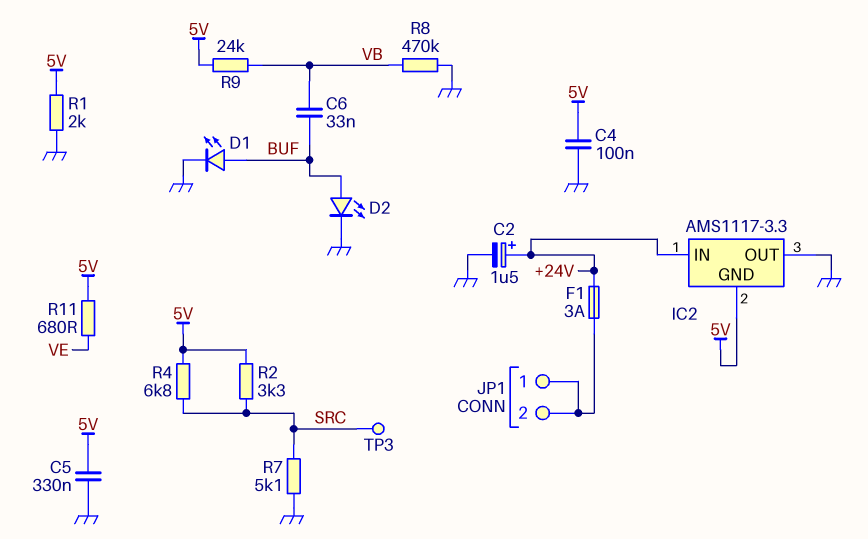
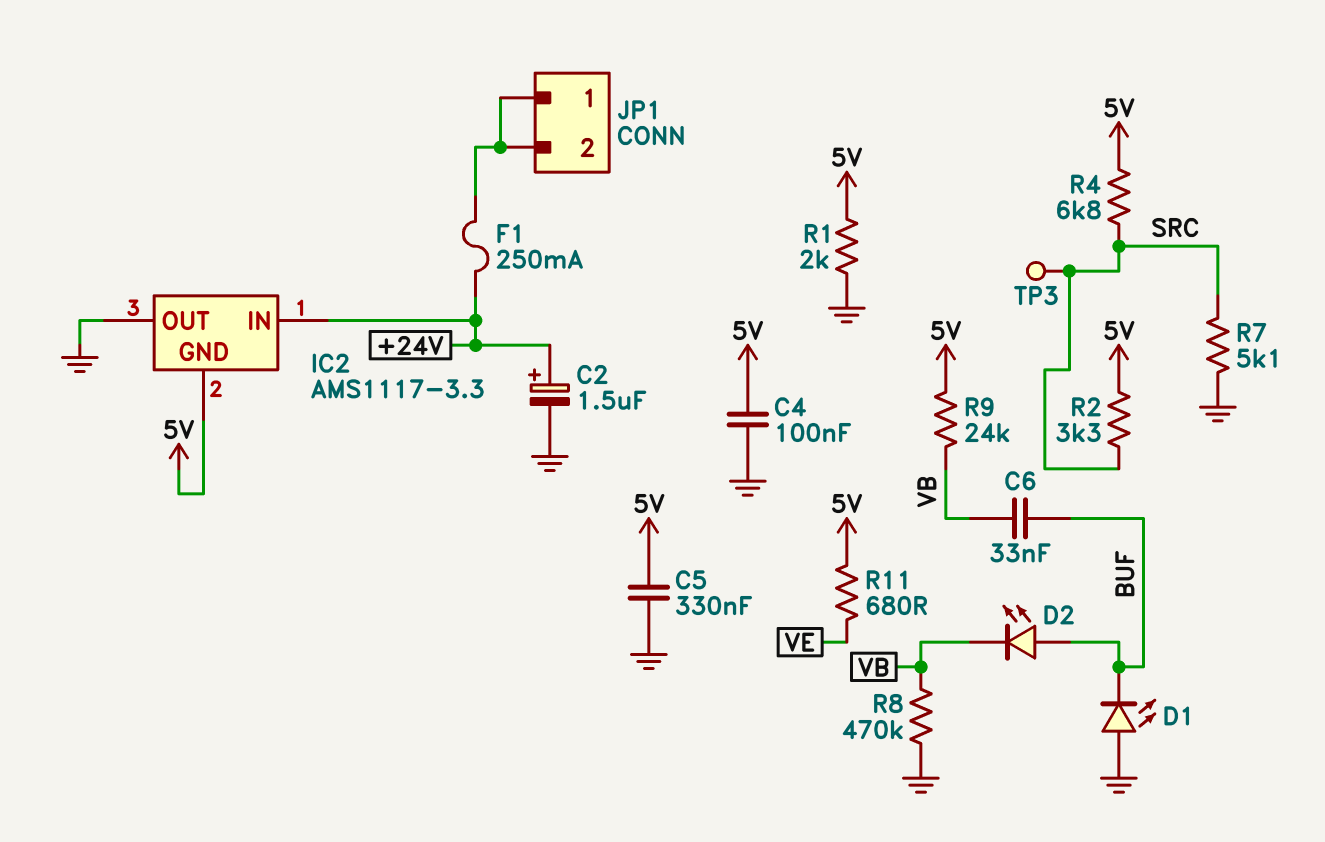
D1: LED (A BUF, K GND) -> LED (A GND, K BUF)
D2: LED (A BUF, K GND) -> LED (A BUF, K VB)
F1: 3A (+24V, JP1/1) -> 250mA (+24V, JP1/1)

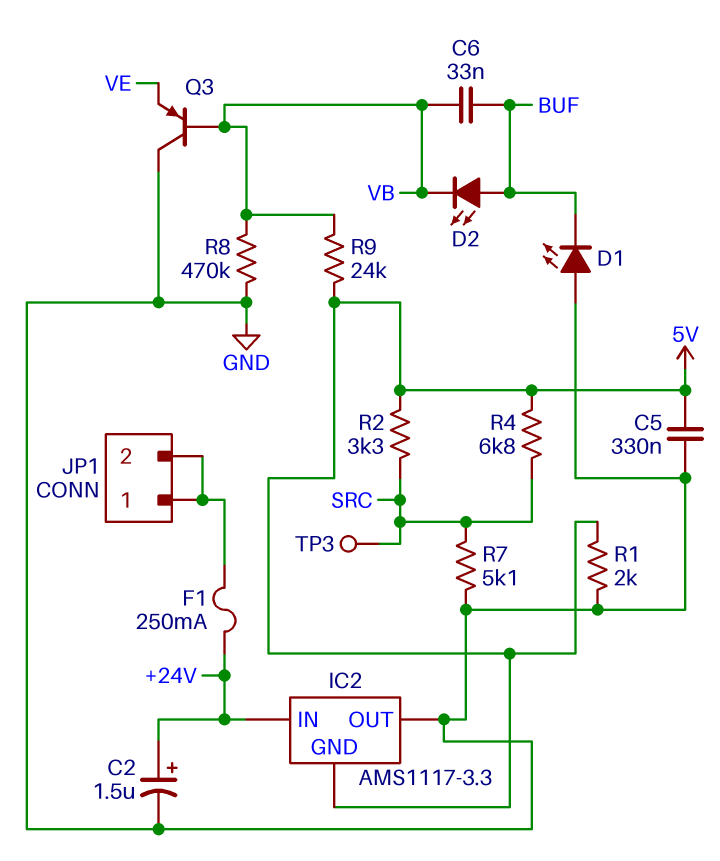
C4: 100nF (5V, GND) -> none
Q3: none -> PNP (B VB, C GND, E VE)
R11: 680 (5V, VE) -> none

